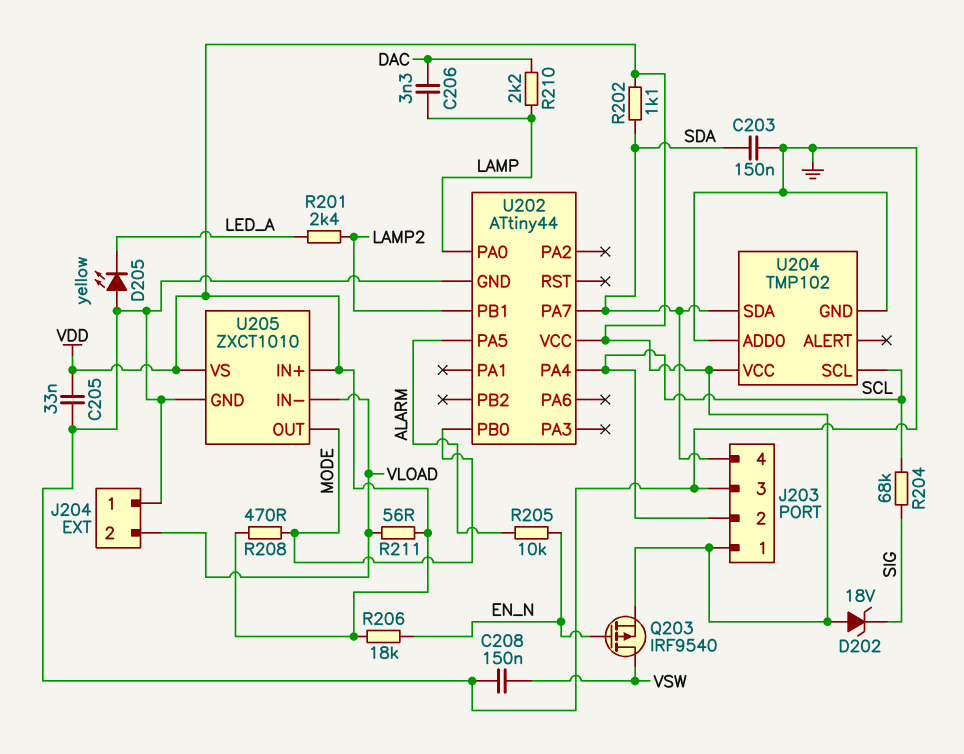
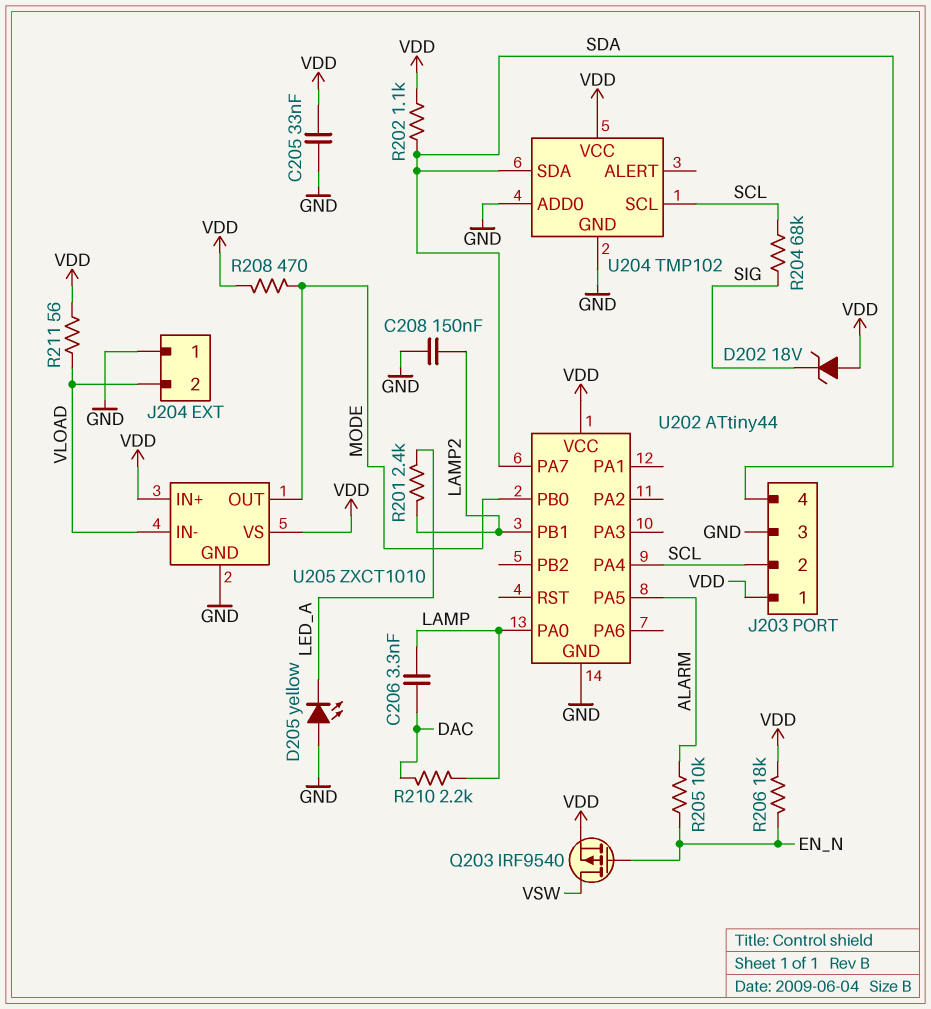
C203: 150nF (GND, SDA) -> none
C208: 150nF (GND, VSW) -> 150nF (GND, LAMP2)

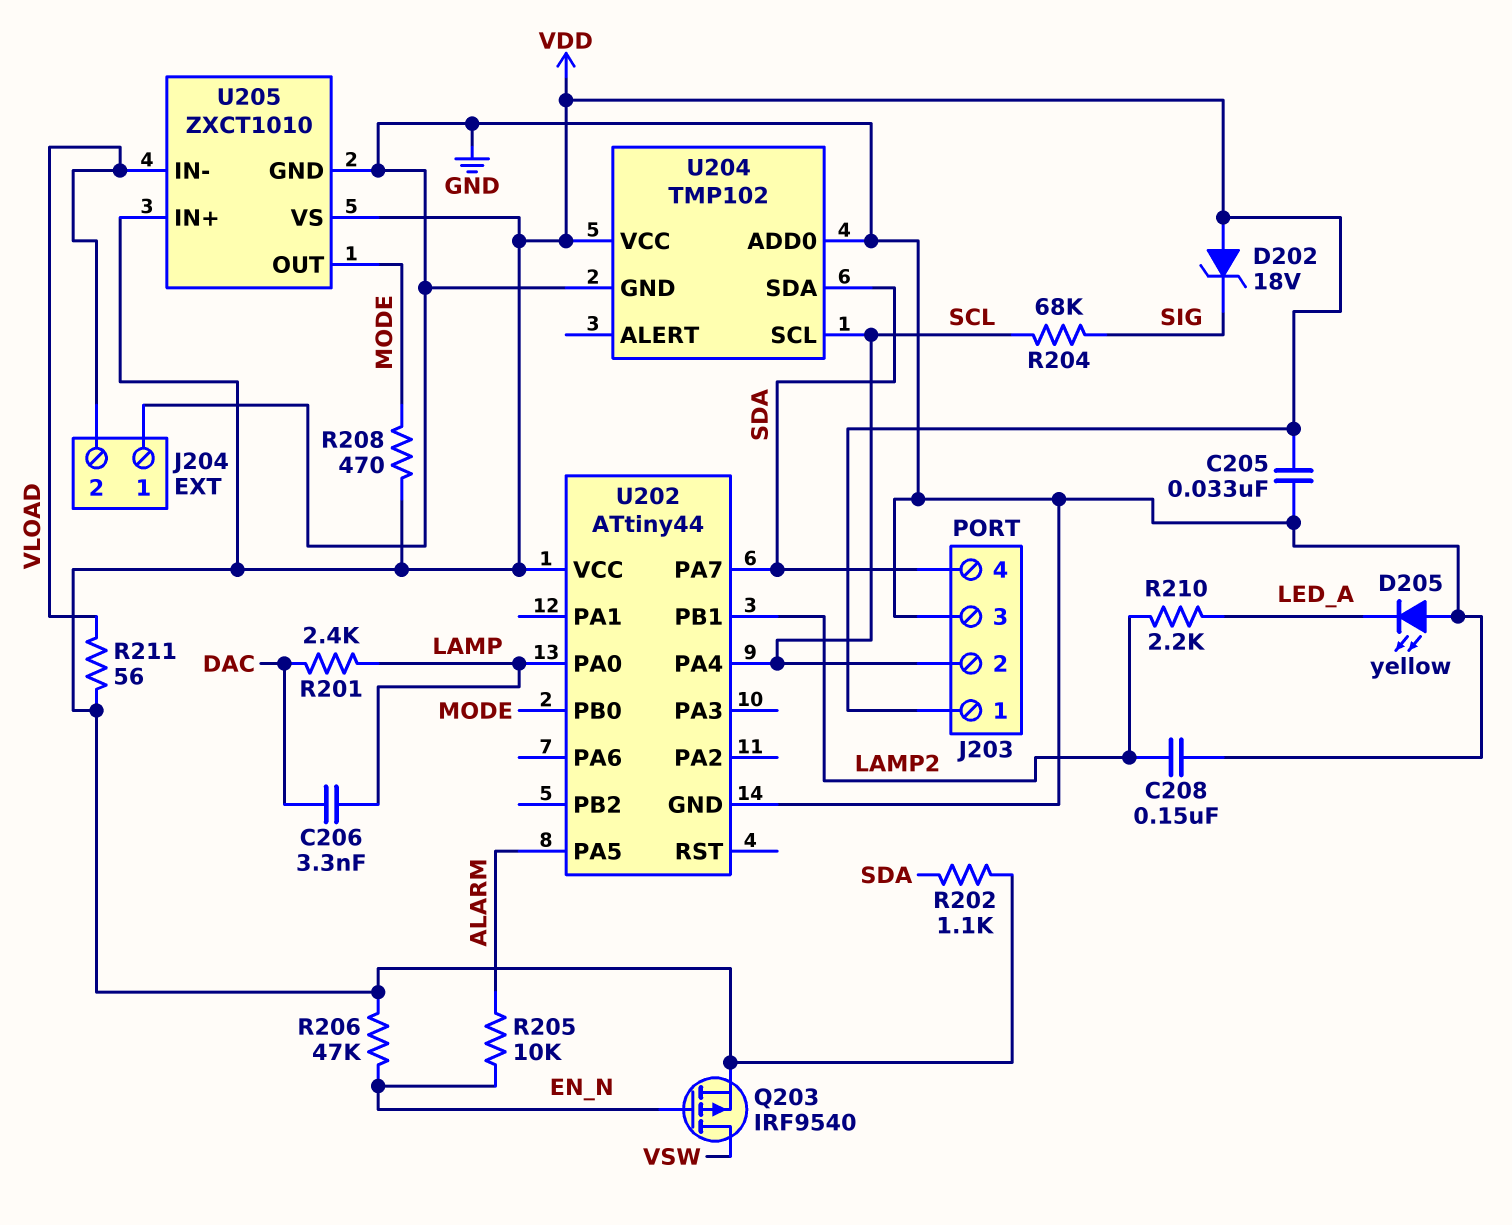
R201: 2.4k (LAMP2, LED_A) -> 2.4k (DAC, LAMP)
R206: 18k (EN_N, VDD) -> 47k (EN_N, VDD)
R210: 2.2k (DAC, LAMP) -> 2.2k (LAMP2, LED_A)

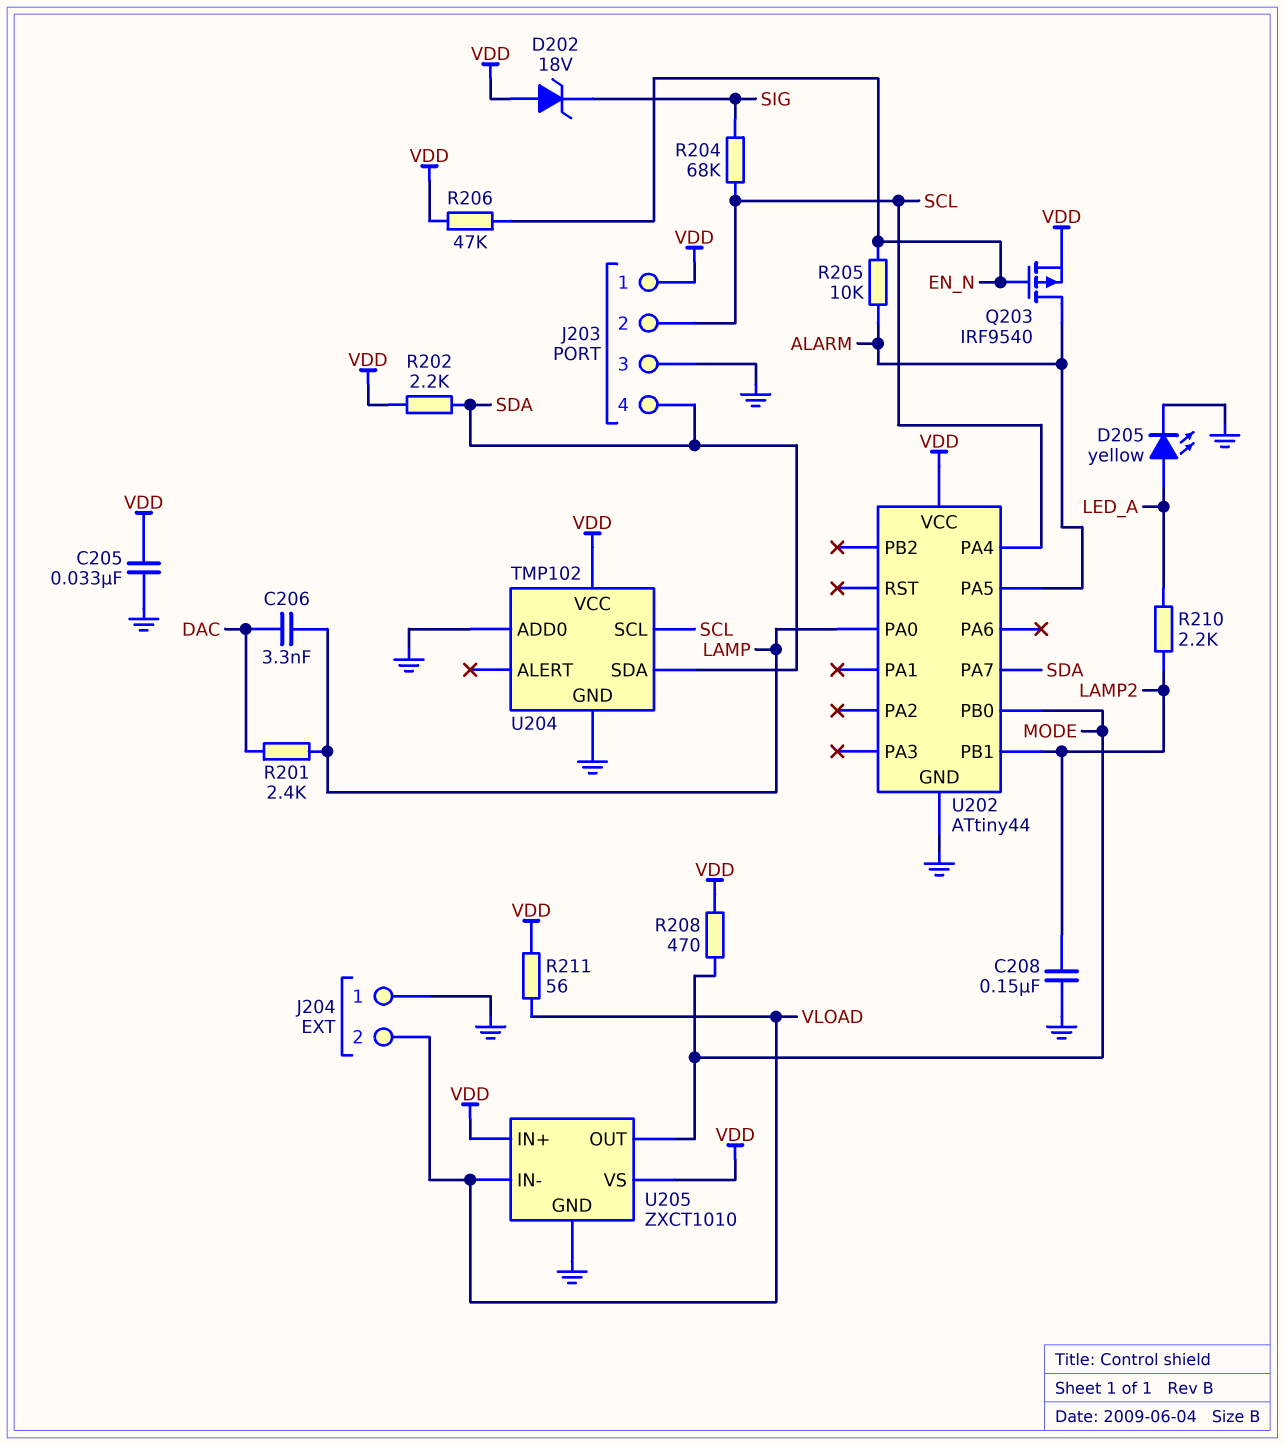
D205: LED yellow (A GND, K LED_A) -> LED yellow (A LED_A, K GND)
Q203: PMOS IRF9540 (G EN_N, D VSW, S VDD) -> PMOS IRF9540 (G EN_N, D ALARM, S VDD)
R202: 1.1k (SDA, VDD) -> 2.2k (SDA, VDD)

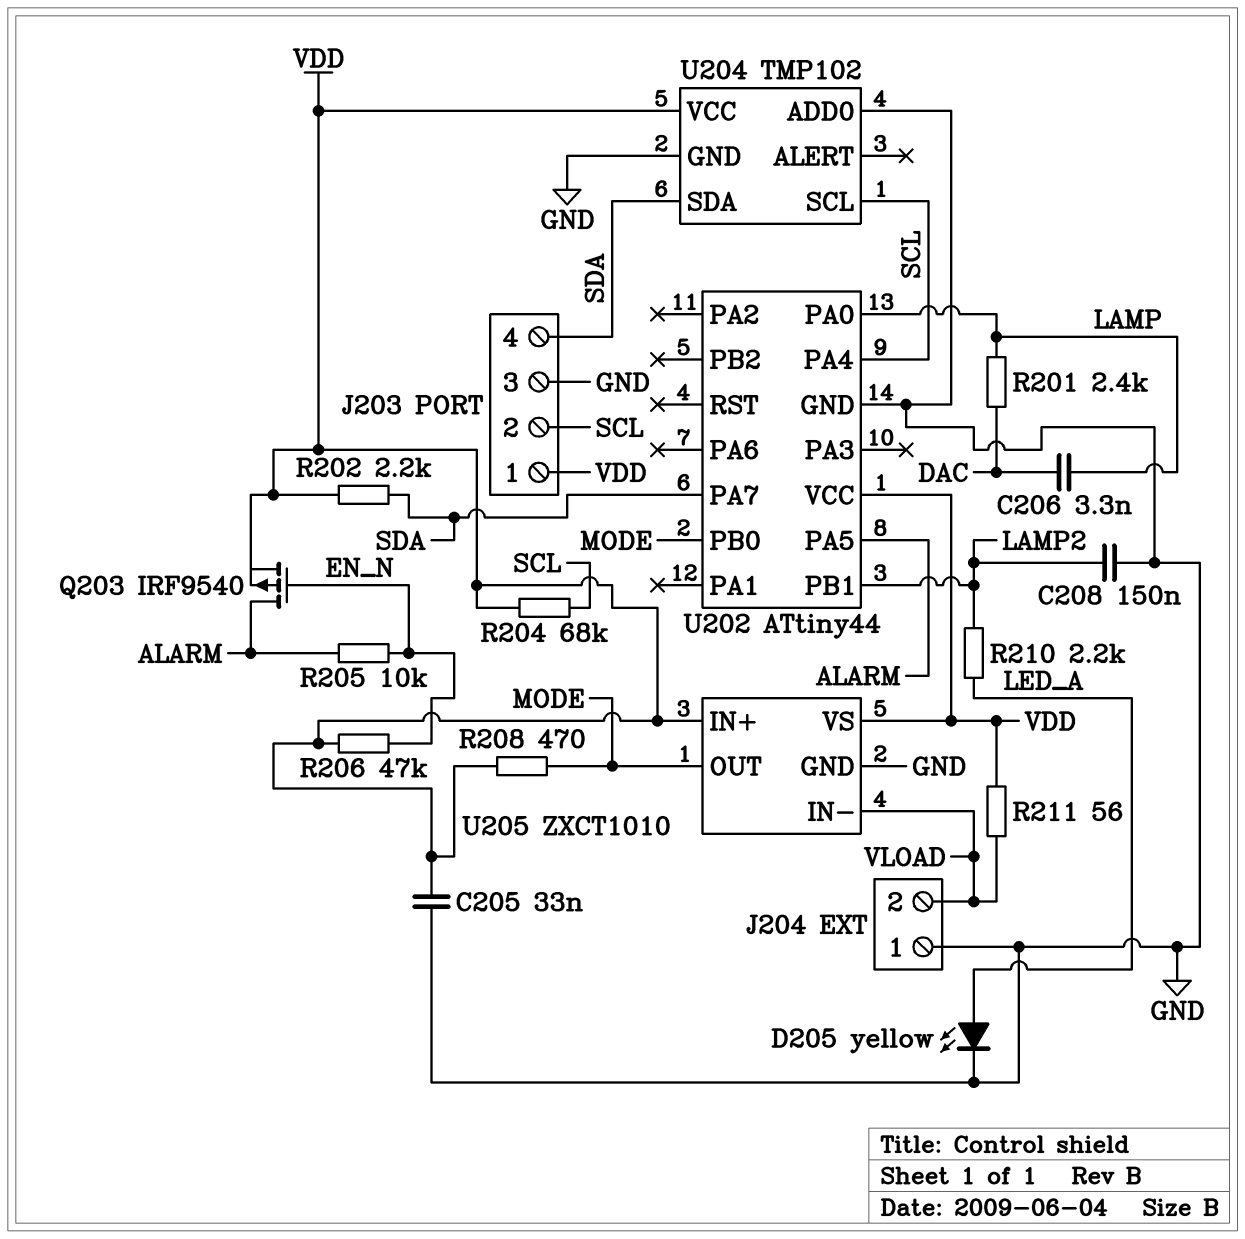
D202: zener 18V (A VDD, K SIG) -> none
R204: 68k (SCL, SIG) -> 68k (SCL, VDD)

